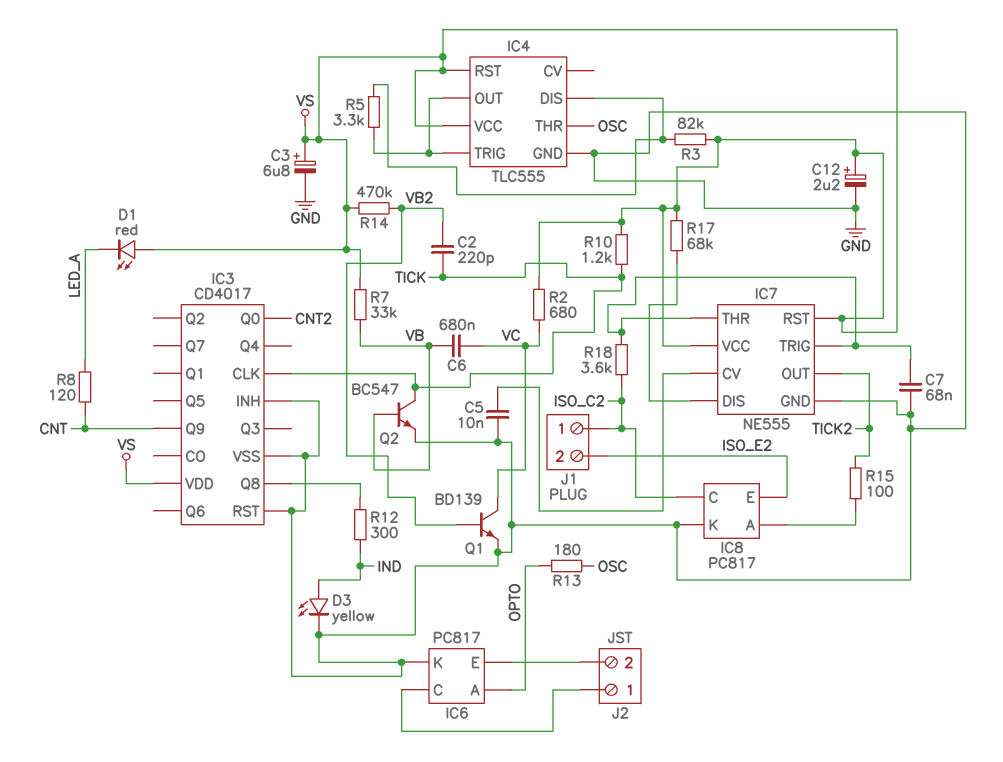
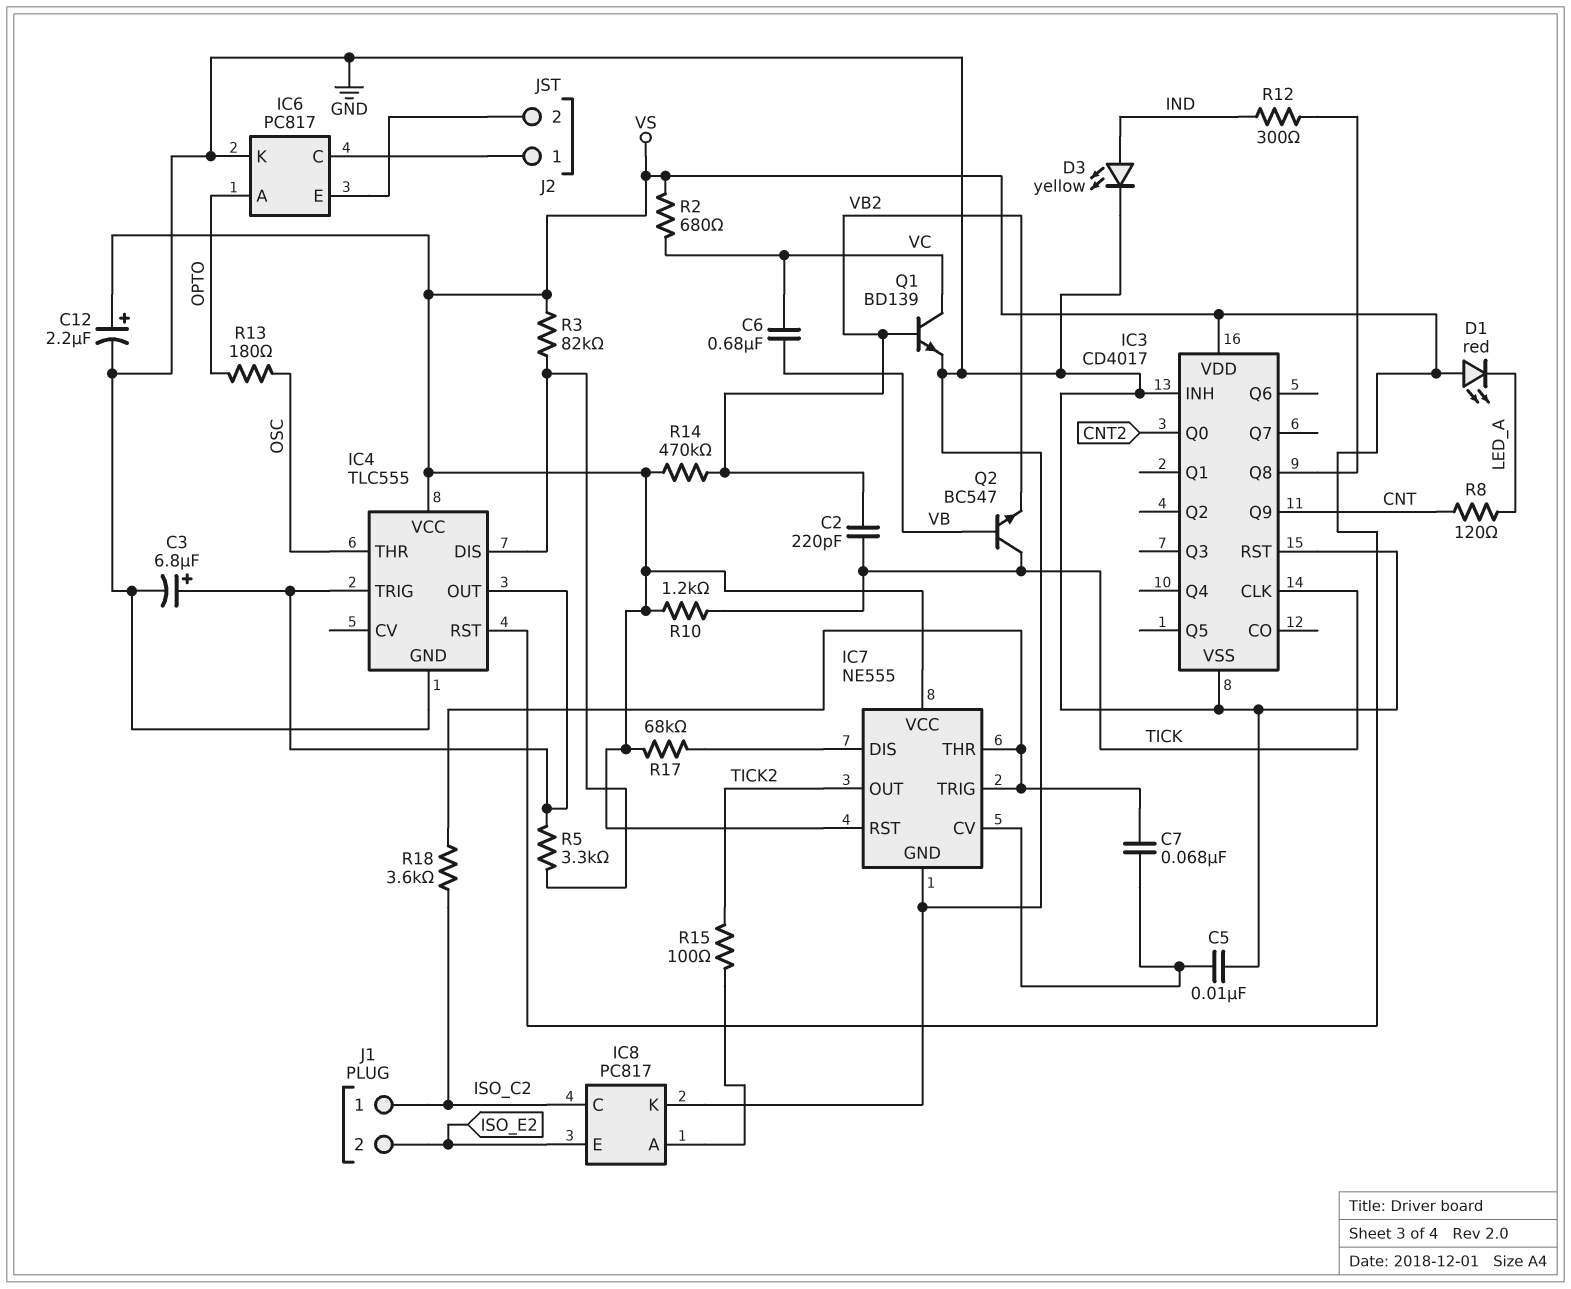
C3: 6.8uF (plus VS, minus GND) -> 6.8uF (plus IC4/OUT, minus GND)
C7: 68nF (GND, IC7/THR) -> 68nF (IC7/CV, IC7/THR)
Q2: NPN BC547 (B VB, C TICK, E GND) -> NPN BC547 (B VB, C TICK, E VB2)
R7: 33k (VB, VS) -> none

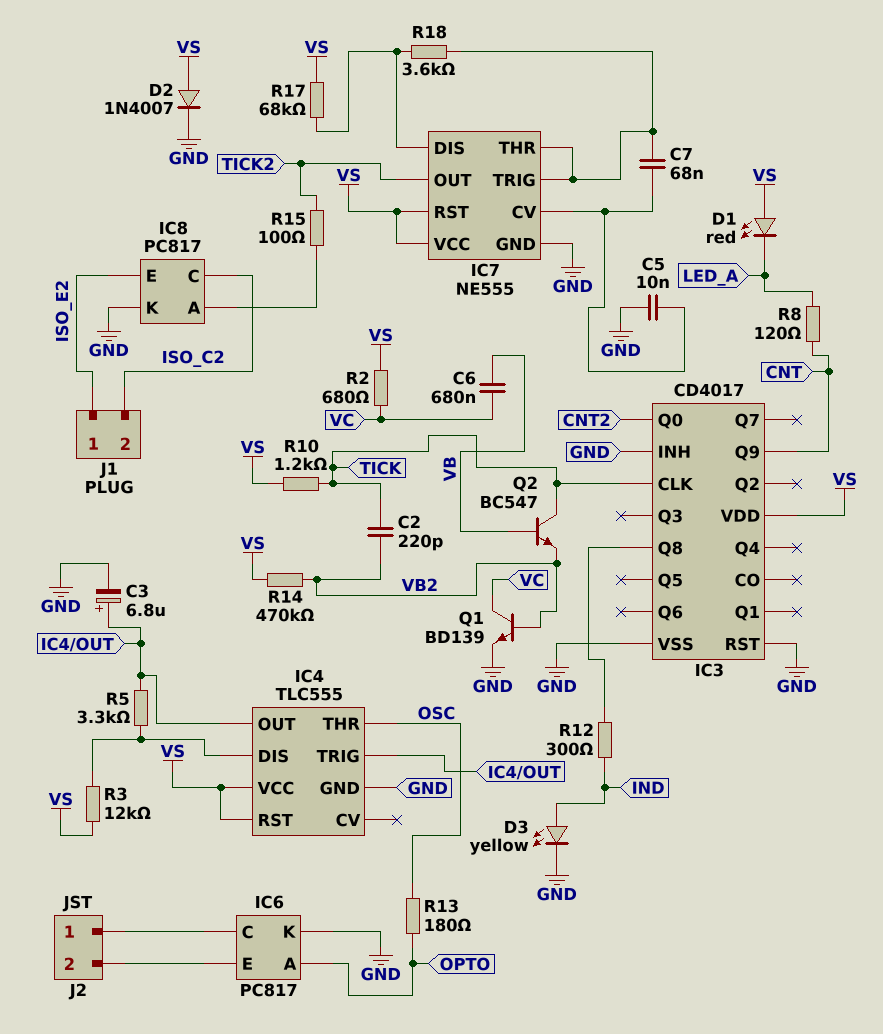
C12: 2.2uF (plus VS, minus GND) -> none
D2: none -> diode 1N4007 (A VS, K GND)
J1 pin 1: ISO_C2 -> ISO_E2
J1 pin 2: ISO_E2 -> ISO_C2
R3: 82k (IC4/DIS, VS) -> 12k (IC4/DIS, VS)
R18: 3.6k (IC7/THR, ISO_C2) -> 3.6k (IC7/DIS, IC7/THR)

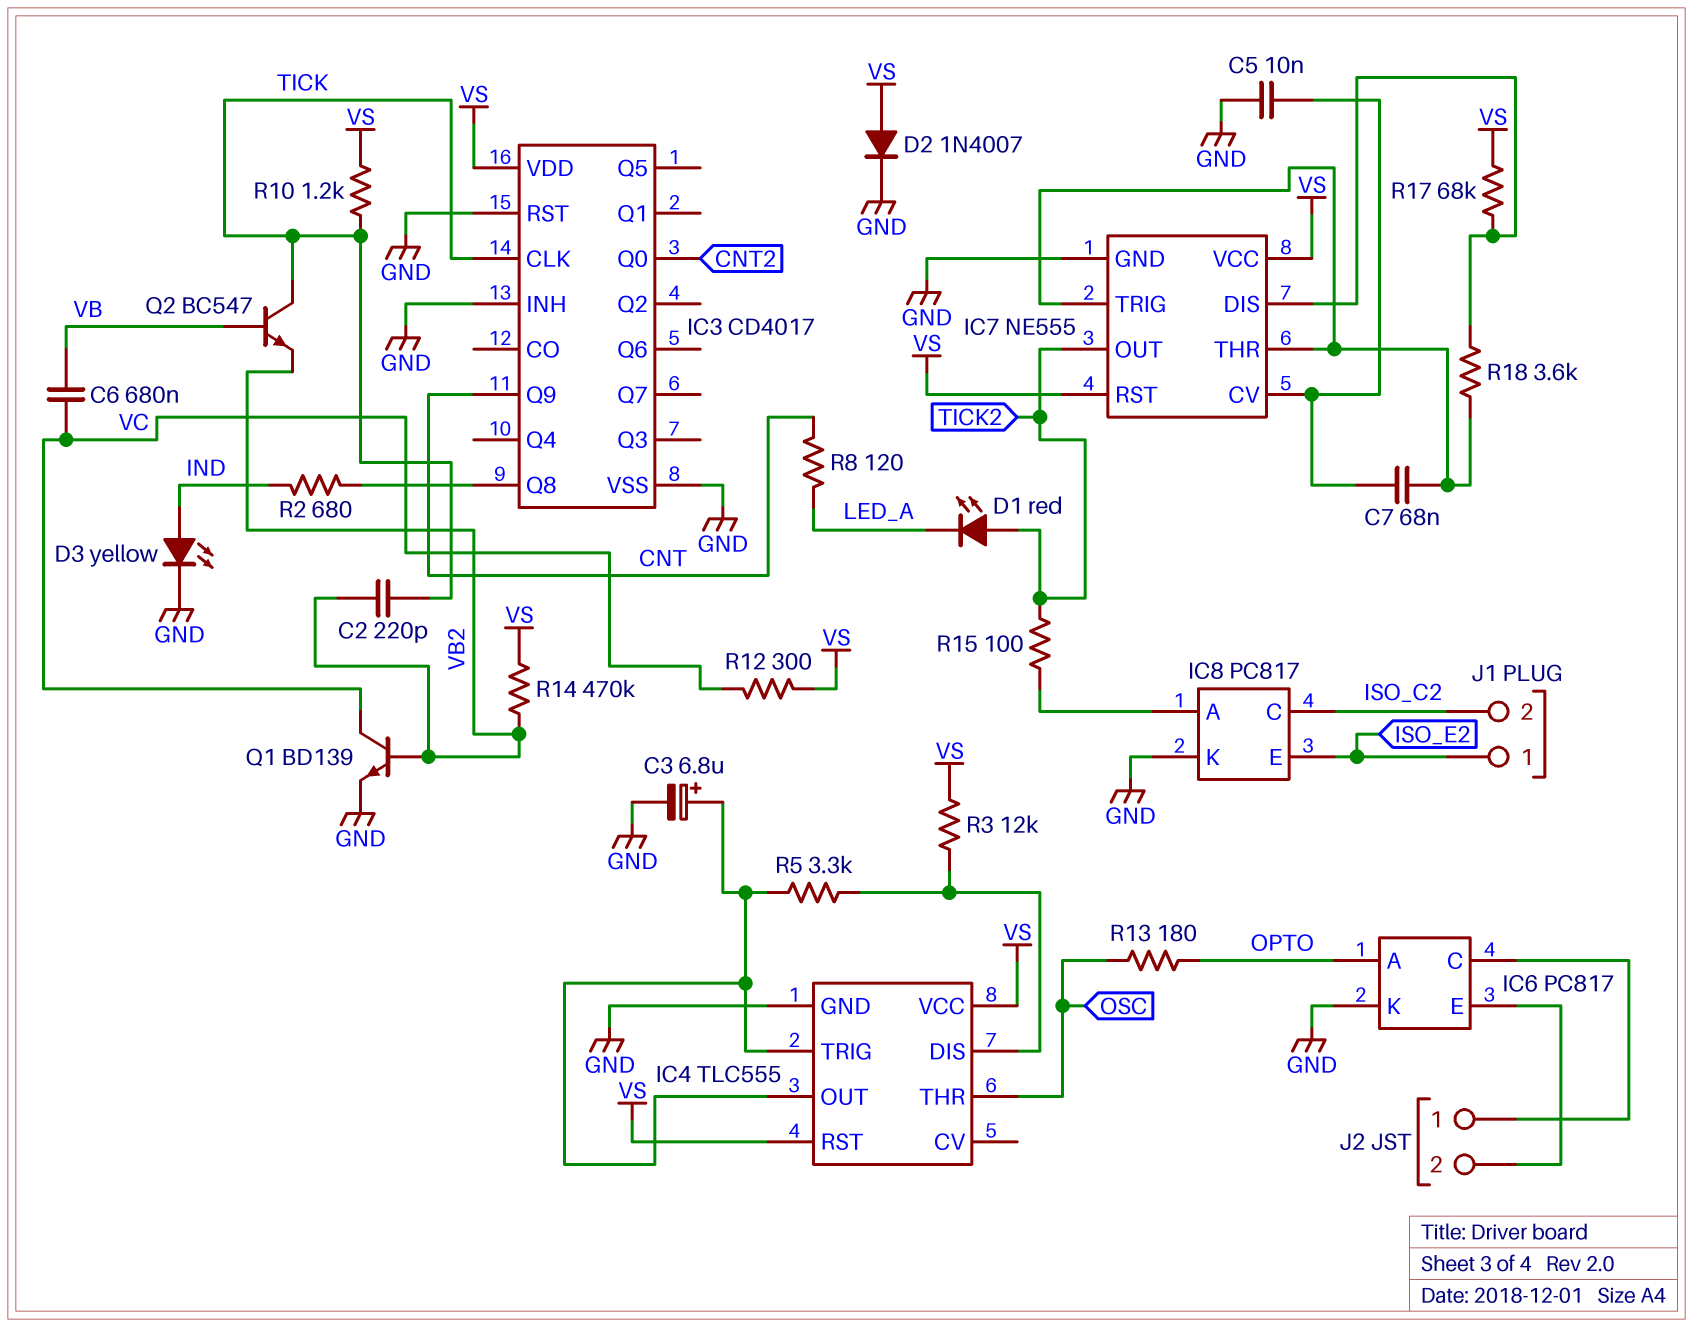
D1: LED red (A VS, K LED_A) -> LED red (A TICK2, K LED_A)
R2: 680 (VC, VS) -> 680 (IC3/Q8, IND)
R12: 300 (IC3/Q8, IND) -> 300 (VC, VS)

